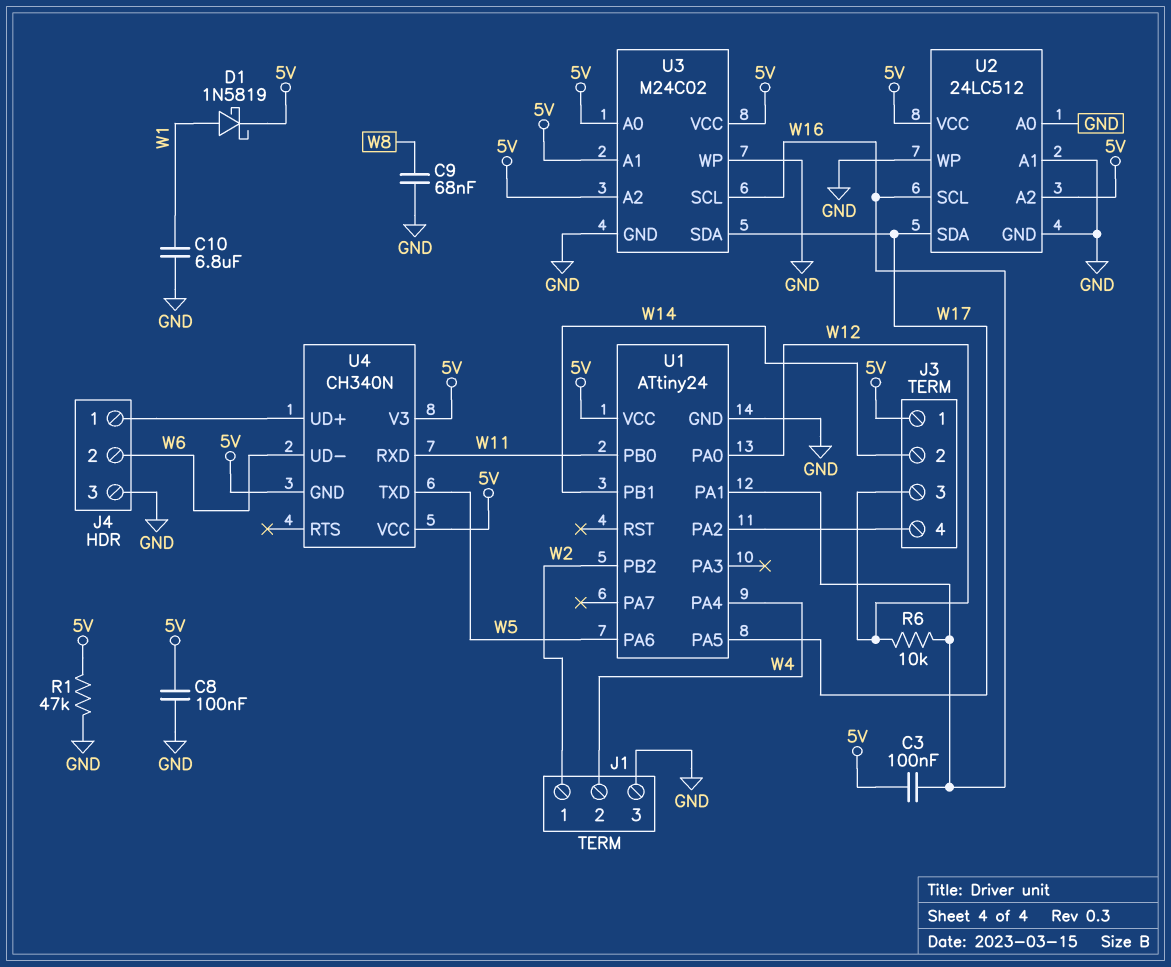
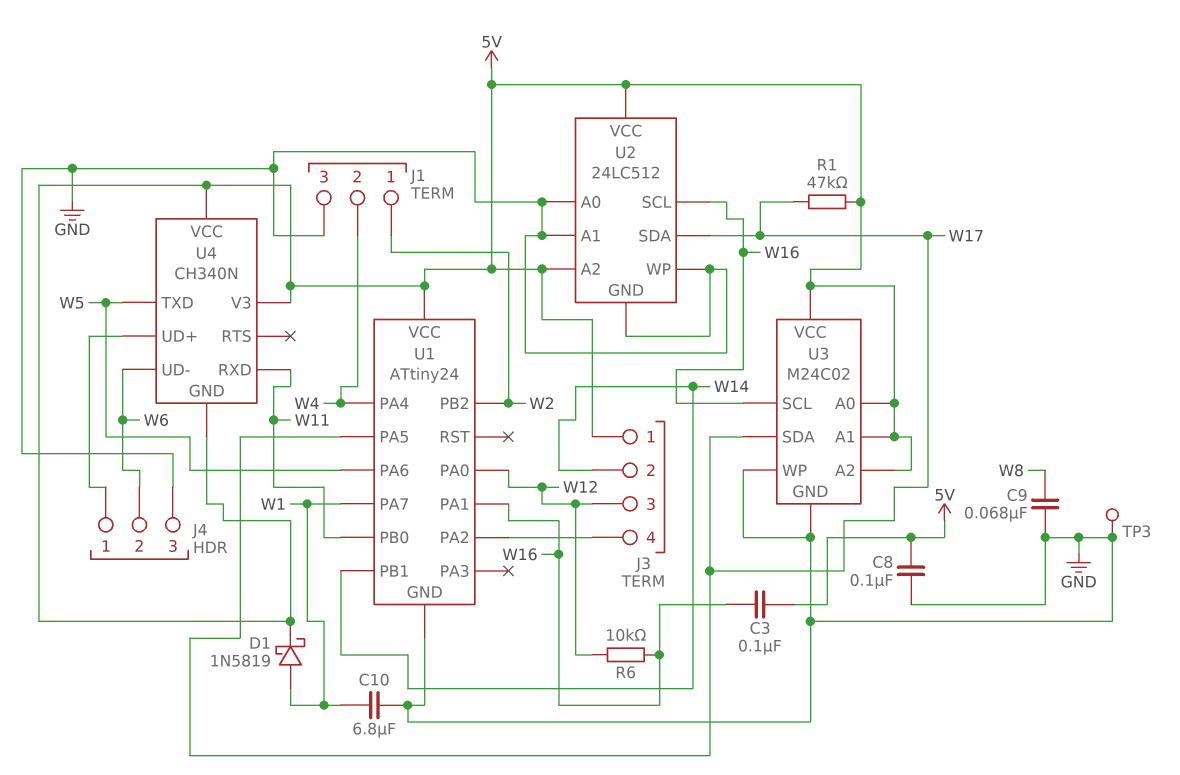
R1: 47k (5V, GND) -> 47k (5V, W17)
TP3: none -> test point (GND)
U1 pin PA7: none -> W1

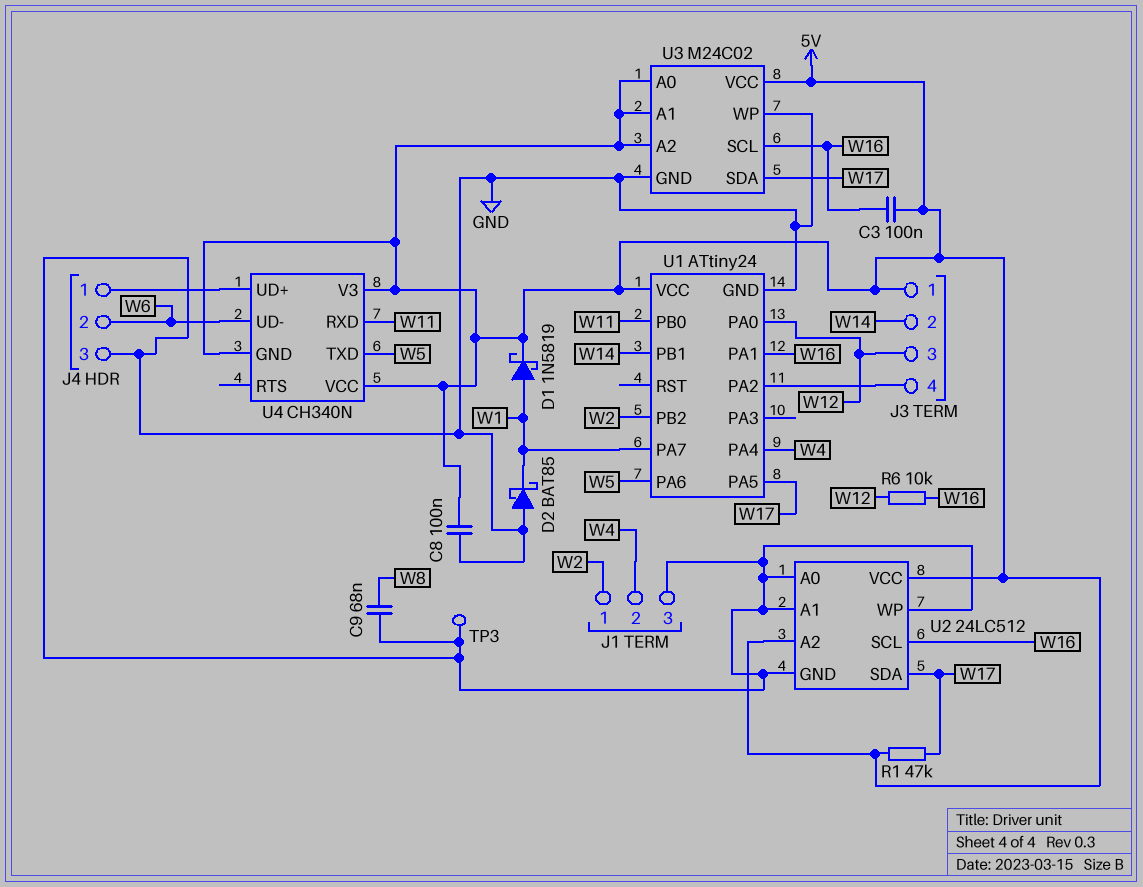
C10: 6.8uF (GND, W1) -> none
D2: none -> schottky BAT85 (A GND, K W1)

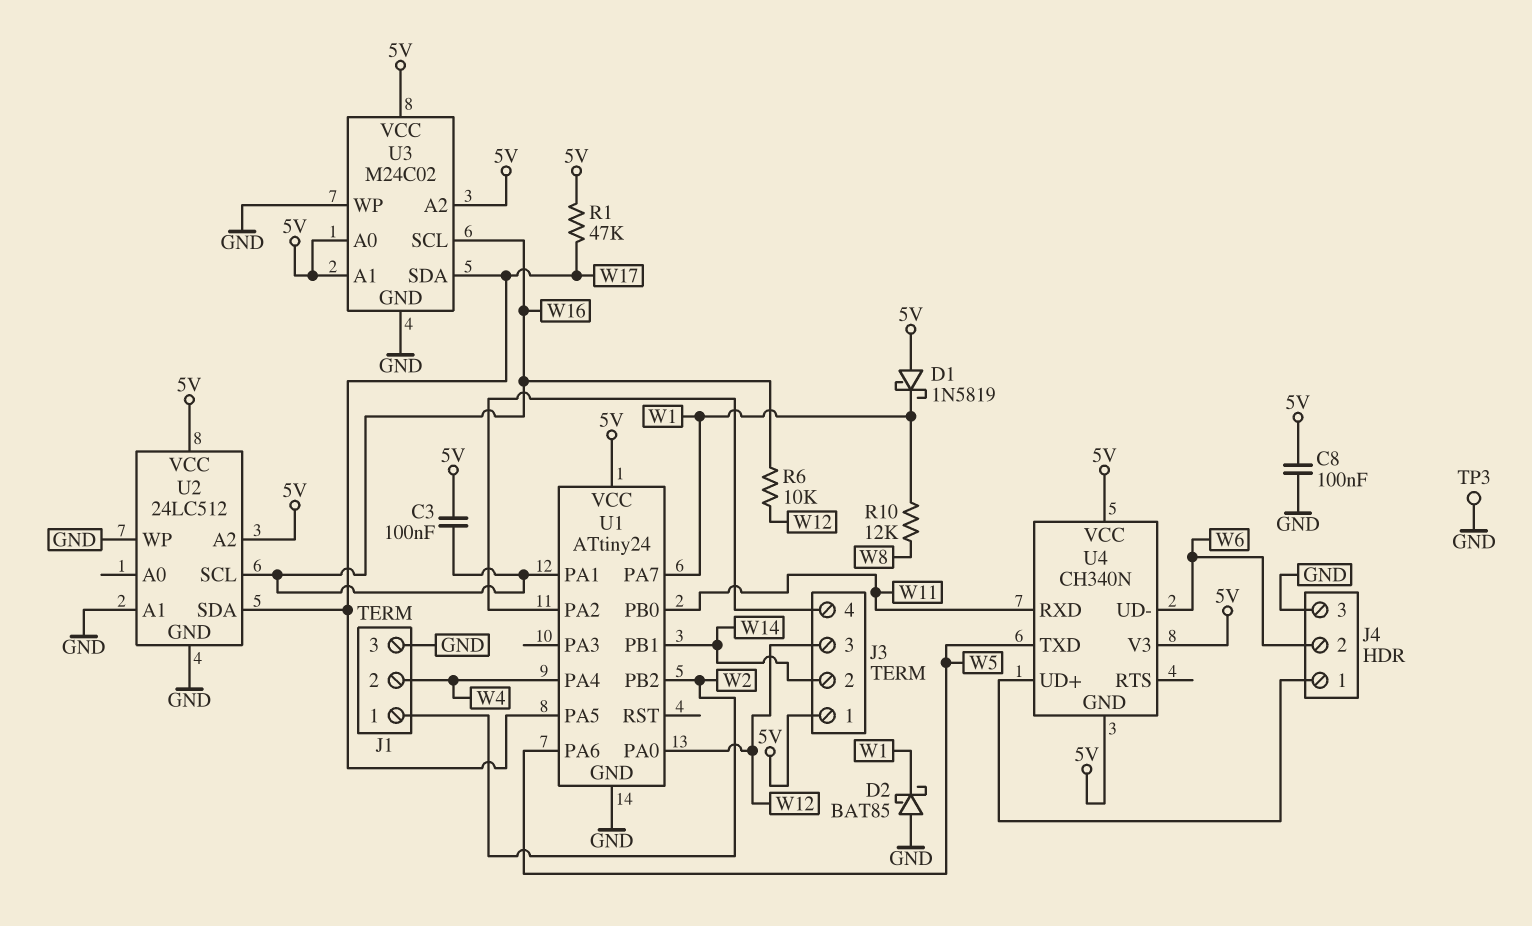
C9: 68nF (GND, W8) -> none
D1: schottky 1N5819 (A W1, K 5V) -> schottky 1N5819 (A 5V, K W1)
R10: none -> 12k (W1, W8)
U2 pin A0: GND -> none

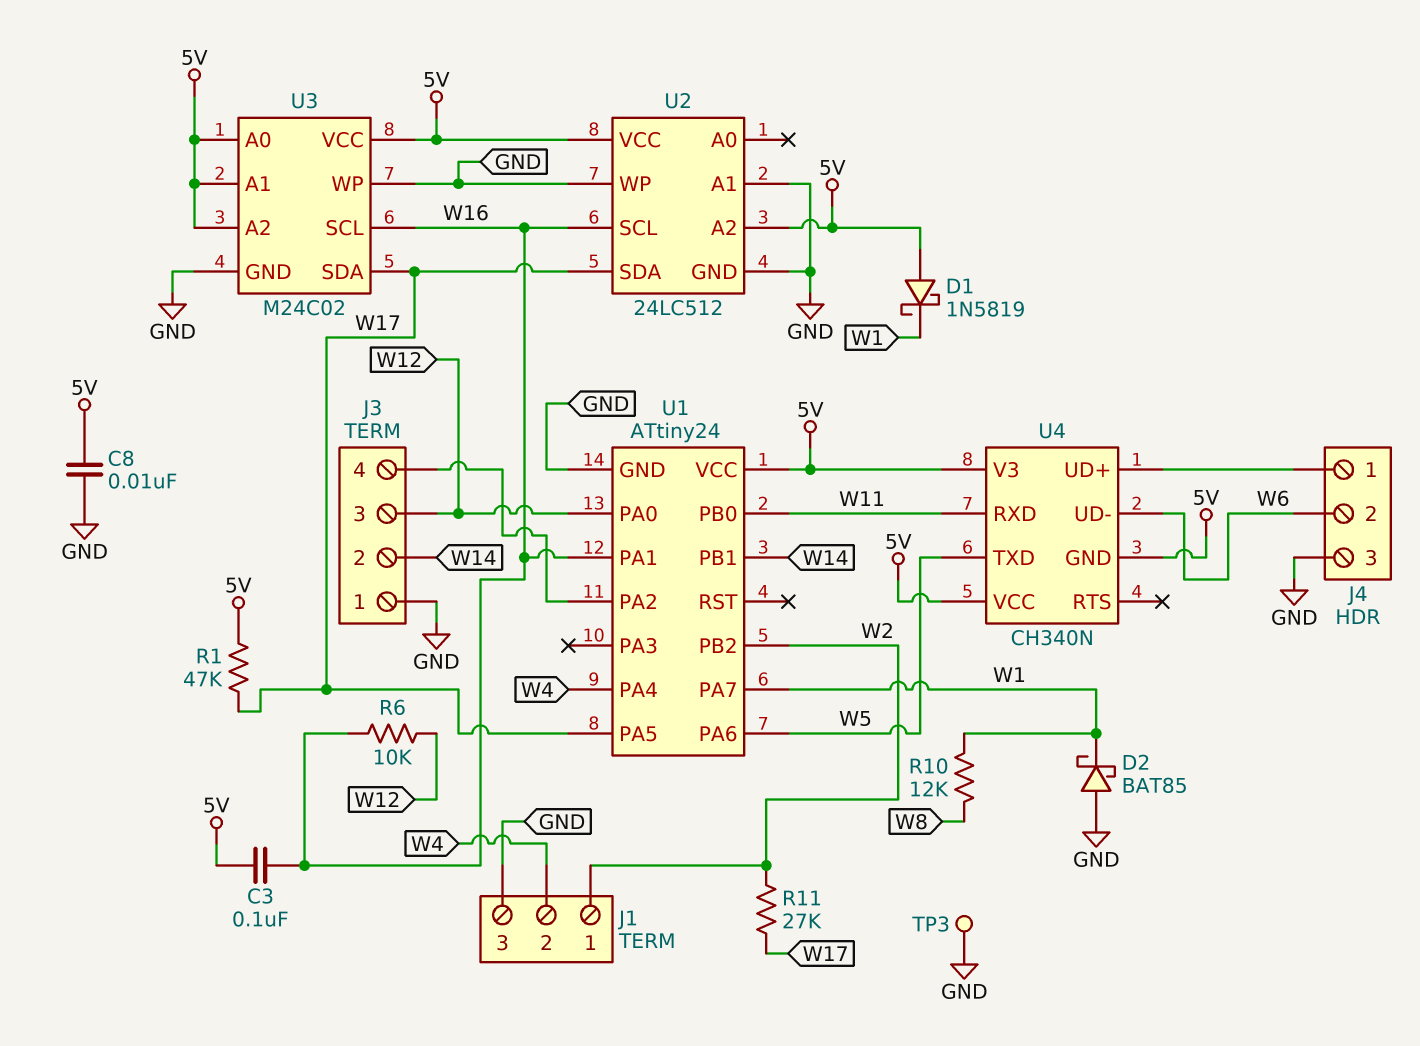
C8: 100nF (5V, GND) -> 10nF (5V, GND)
J3 pin 1: 5V -> GND
R11: none -> 27k (W2, W17)

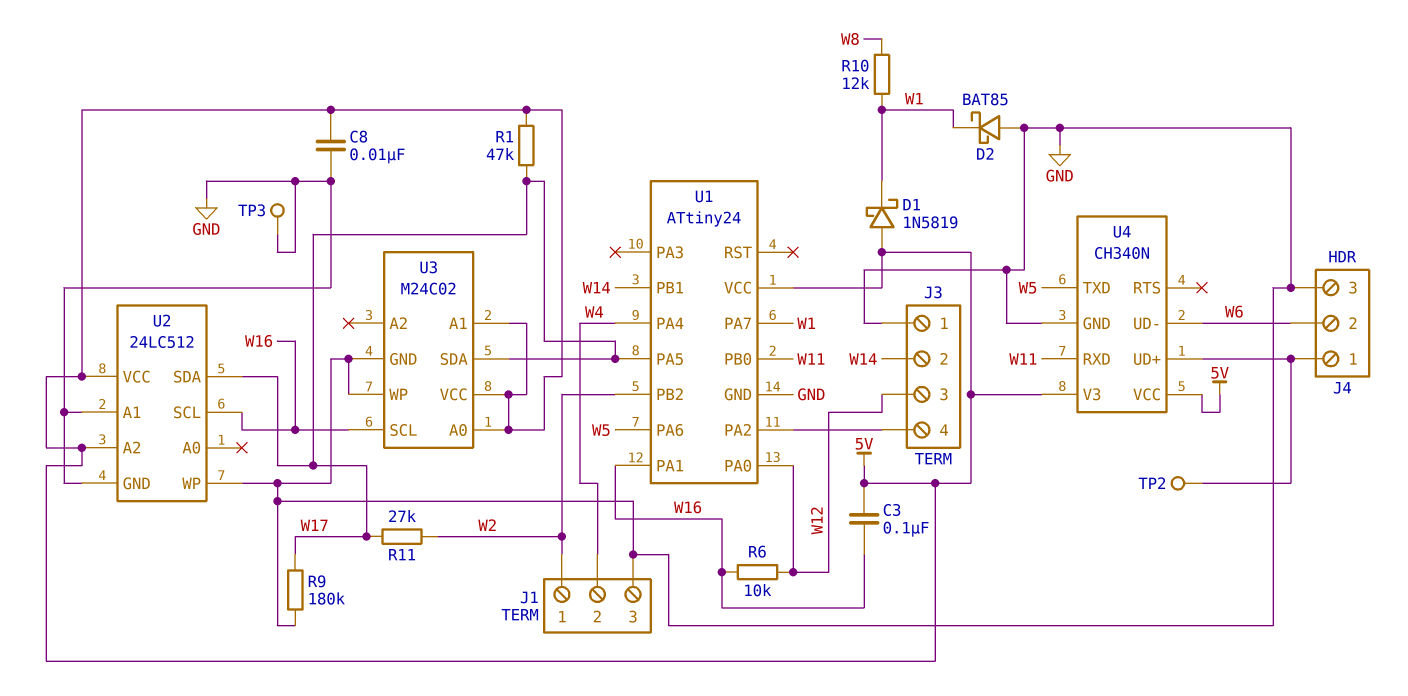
R9: none -> 180k (GND, W17)
TP2: none -> test point (J4/1)
U3 pin A2: 5V -> none
U4 pin GND: 5V -> GND

